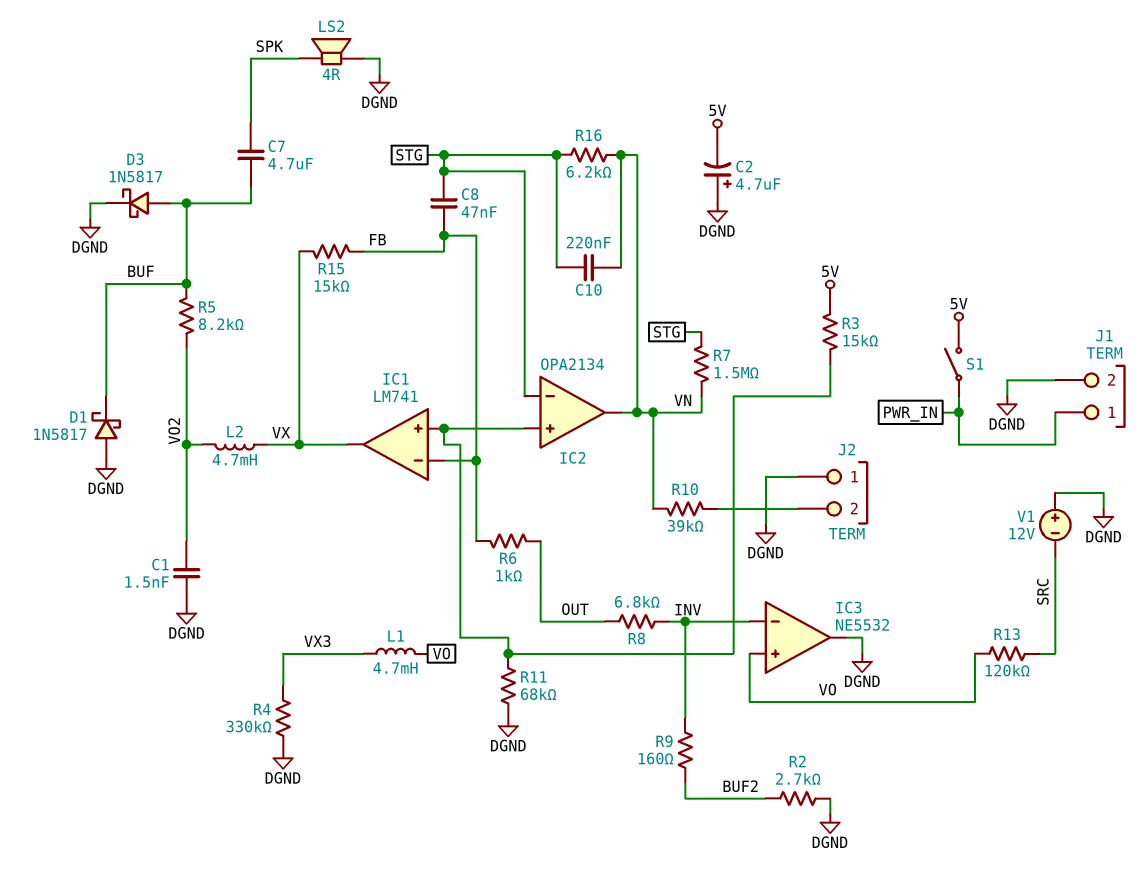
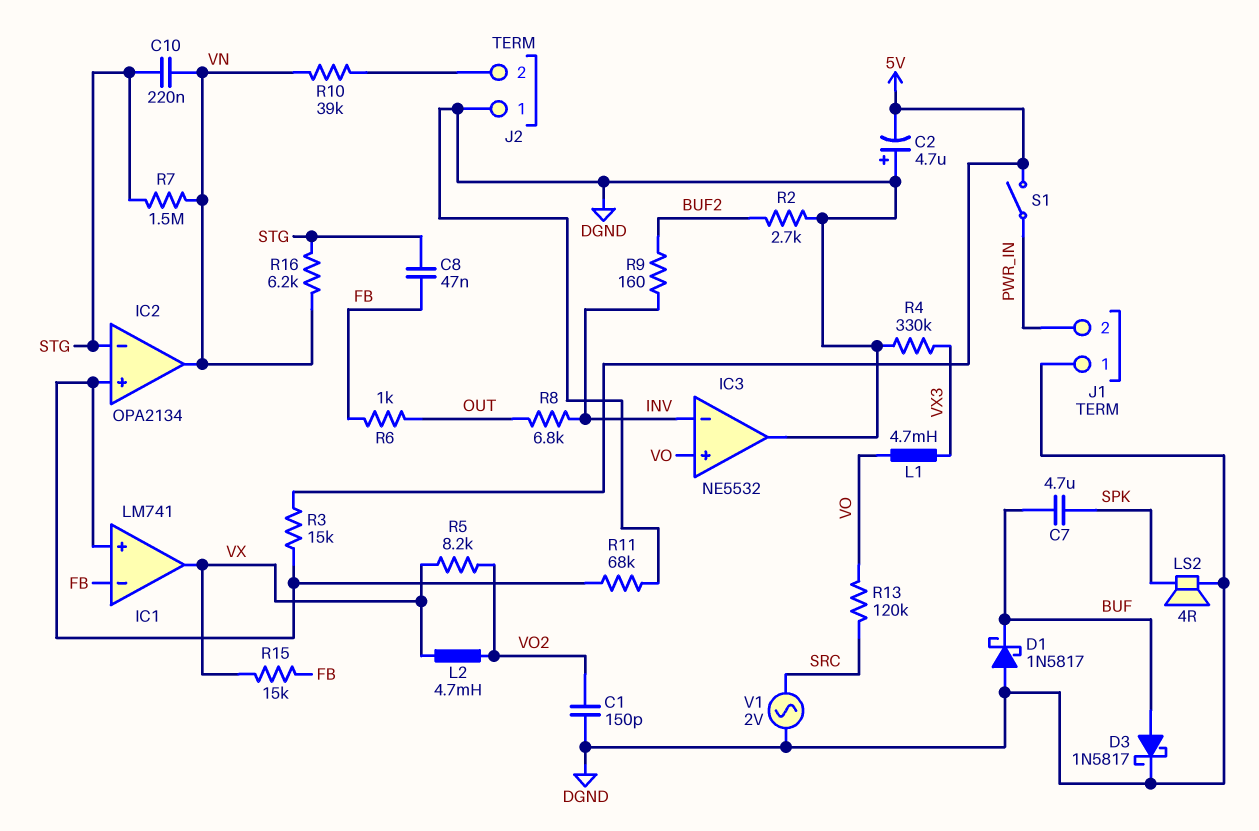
C1: 1.5nF (DGND, VO2) -> 150pF (DGND, VO2)
J1 pin 1: PWR_IN -> DGND
J1 pin 2: DGND -> PWR_IN
R5: 8.2k (BUF, VO2) -> 8.2k (VO2, VX)
V1: 12V (plus DGND, minus SRC) -> AC 2V (DGND, SRC)

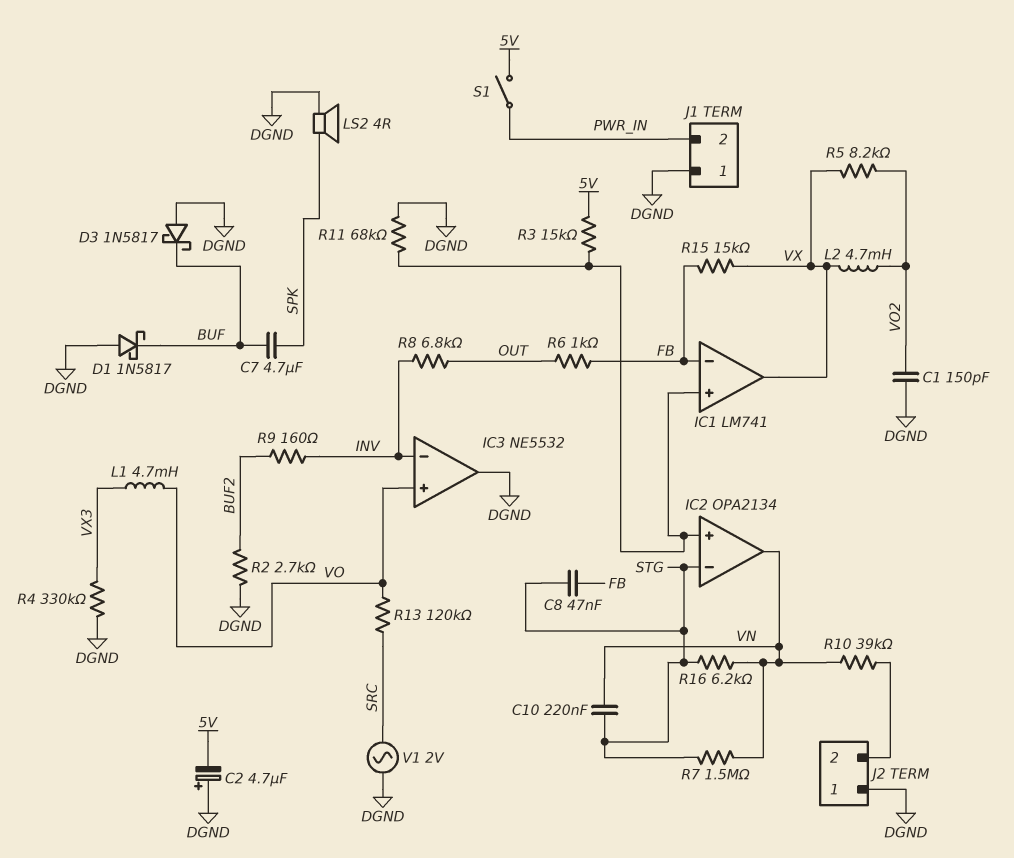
D3: schottky 1N5817 (A BUF, K DGND) -> schottky 1N5817 (A DGND, K BUF)

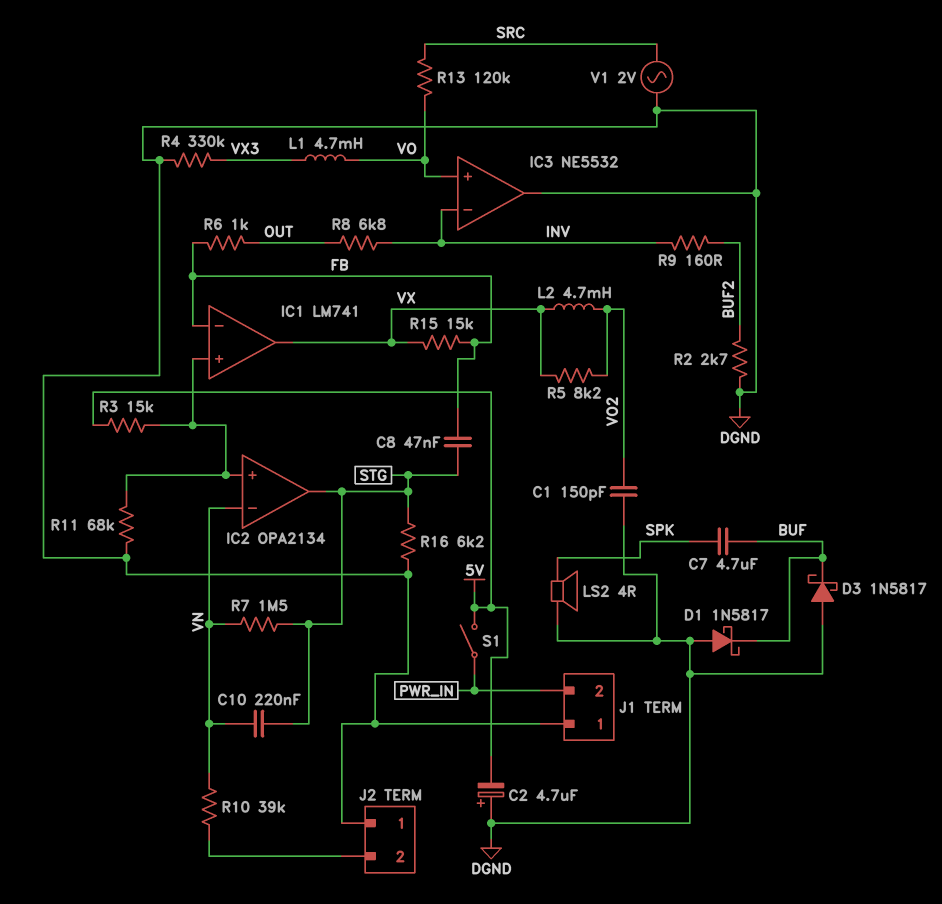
IC2 pin in-: STG -> VN
IC2 pin out: VN -> STG
R16: 6.2k (STG, VN) -> 6.2k (DGND, STG)

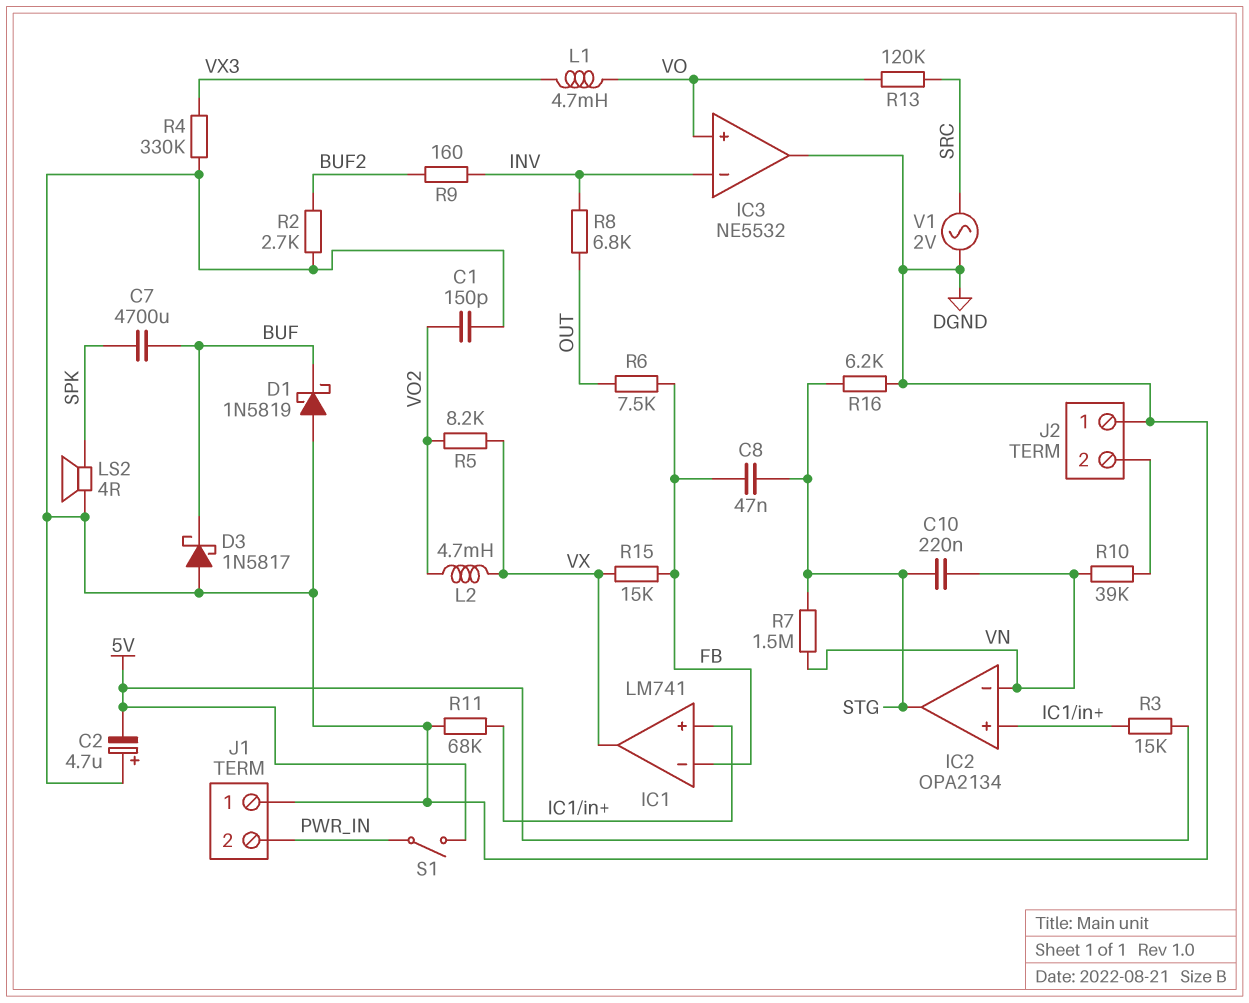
C7: 4.7uF (BUF, SPK) -> 4700uF (BUF, SPK)
D1: schottky 1N5817 (A DGND, K BUF) -> schottky 1N5819 (A DGND, K BUF)
R6: 1k (FB, OUT) -> 7.5k (FB, OUT)

